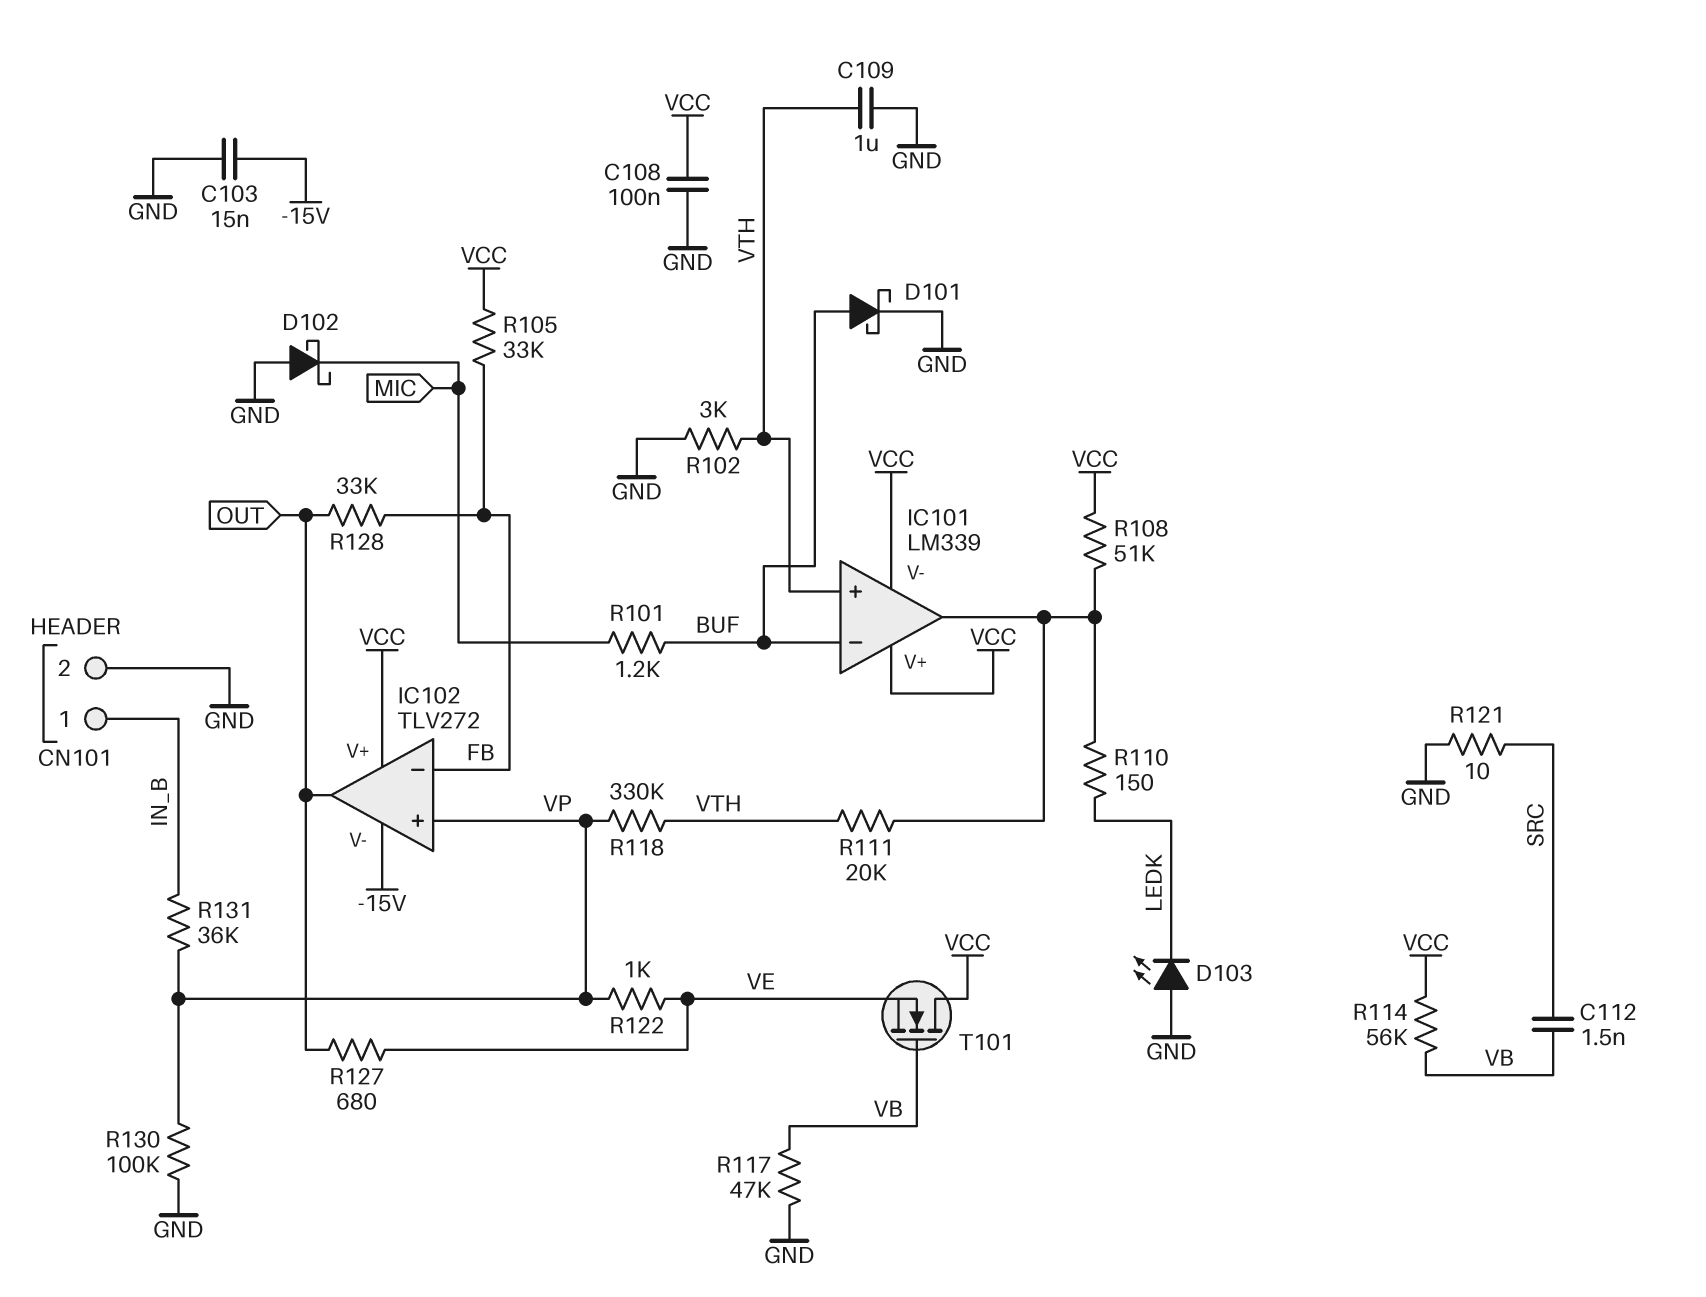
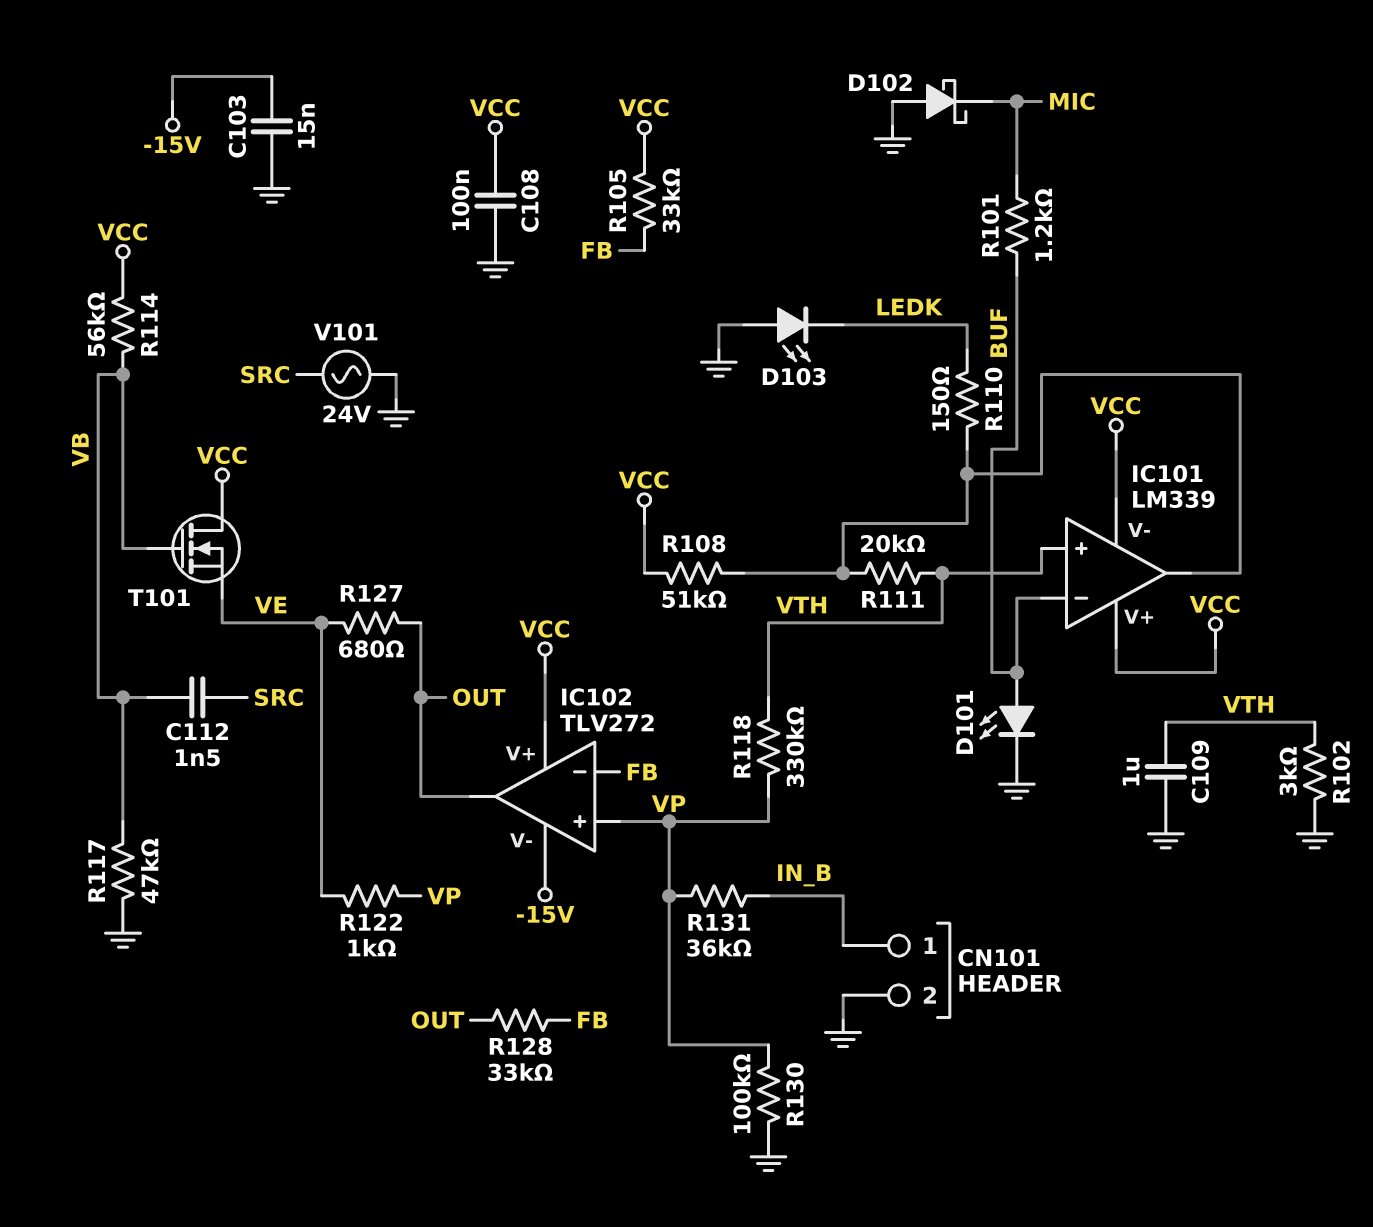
D101: schottky (A BUF, K GND) -> LED (A BUF, K GND)
R121: 10 (GND, SRC) -> none
V101: none -> AC 24V (GND, SRC)

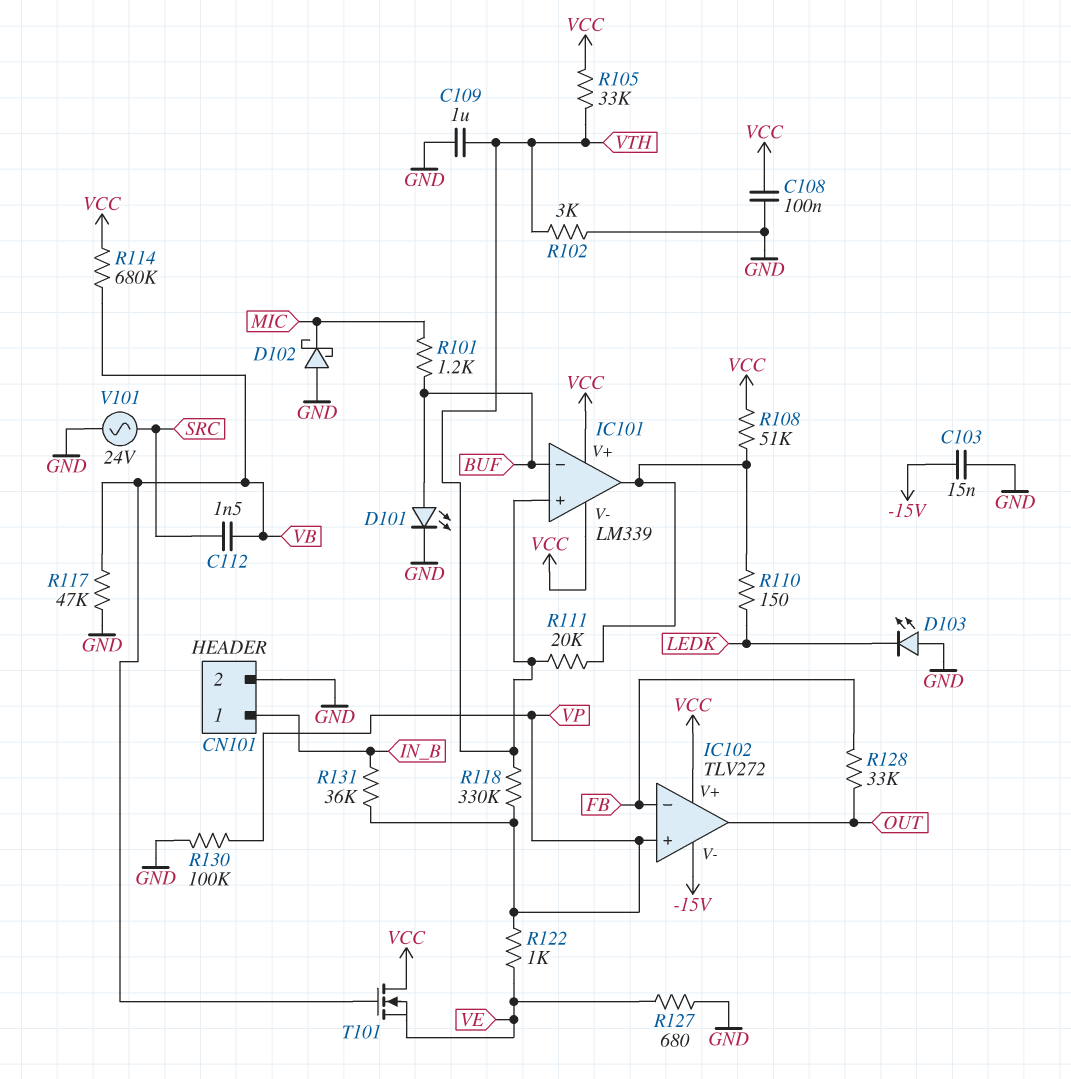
R105: 33k (FB, VCC) -> 33k (VCC, VTH)
R114: 56k (VB, VCC) -> 680k (VB, VCC)
R127: 680 (OUT, VE) -> 680 (GND, VE)

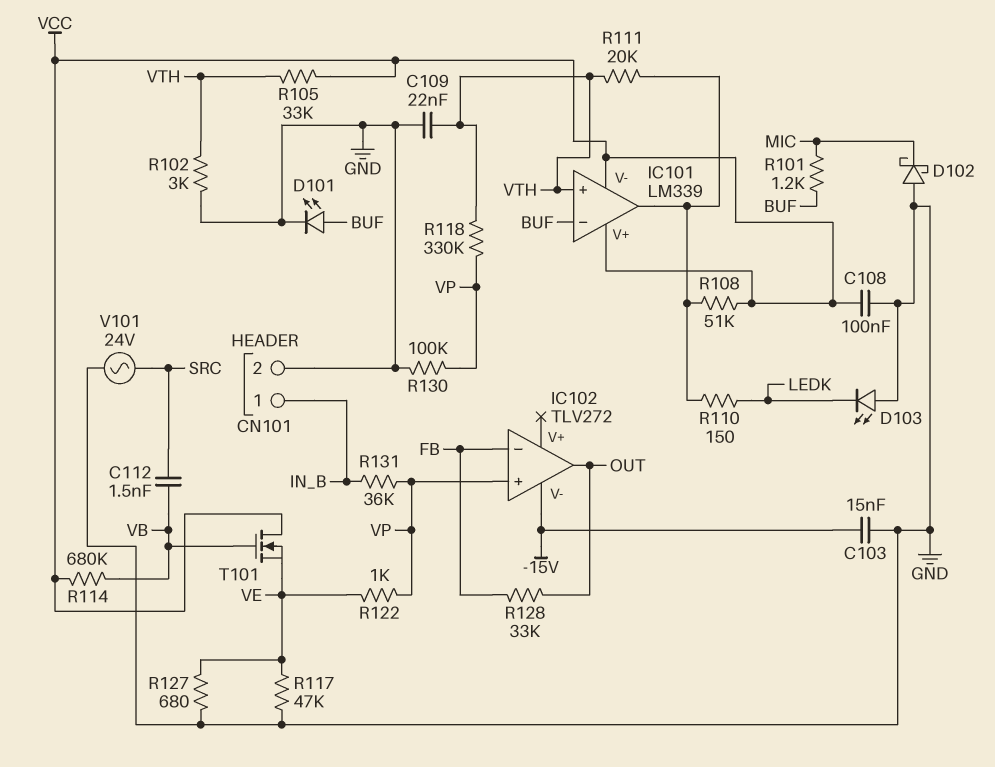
C109: 1uF (GND, VTH) -> 22nF (GND, VTH)
IC102 pin V+: VCC -> none
R117: 47k (GND, VB) -> 47k (GND, VE)

